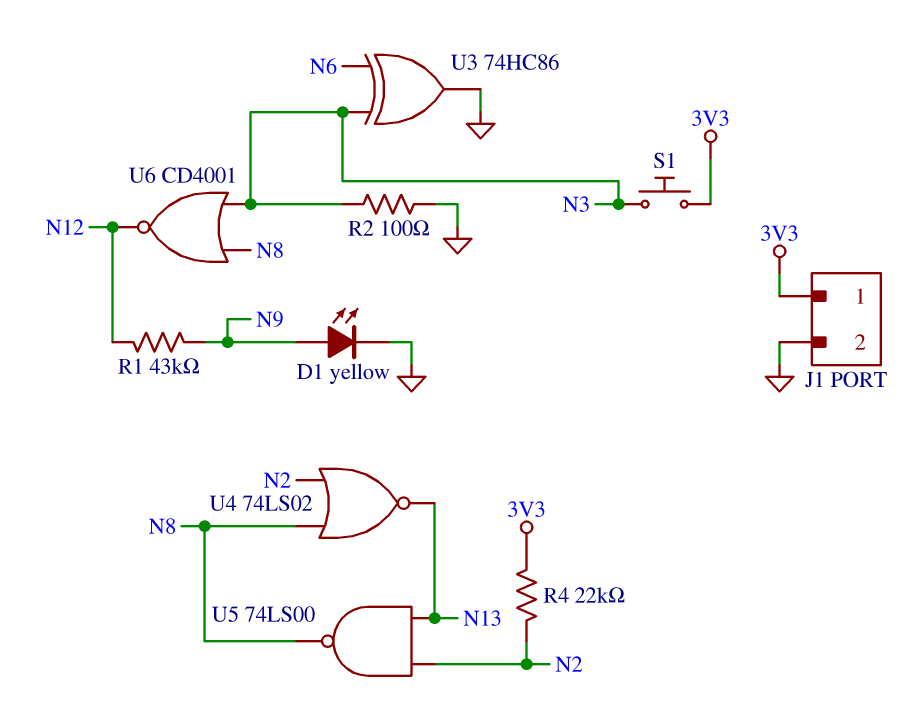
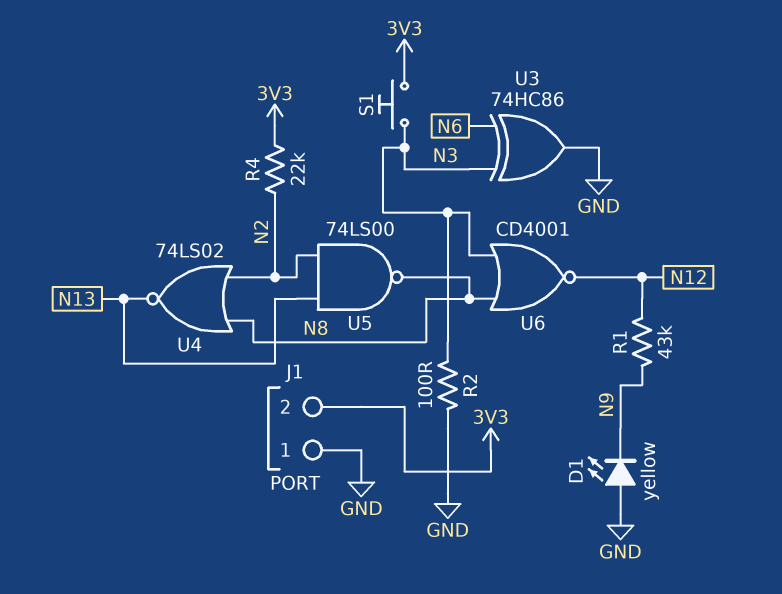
D1: LED yellow (A N9, K GND) -> LED yellow (A GND, K N9)
J1 pin 1: 3V3 -> GND
J1 pin 2: GND -> 3V3

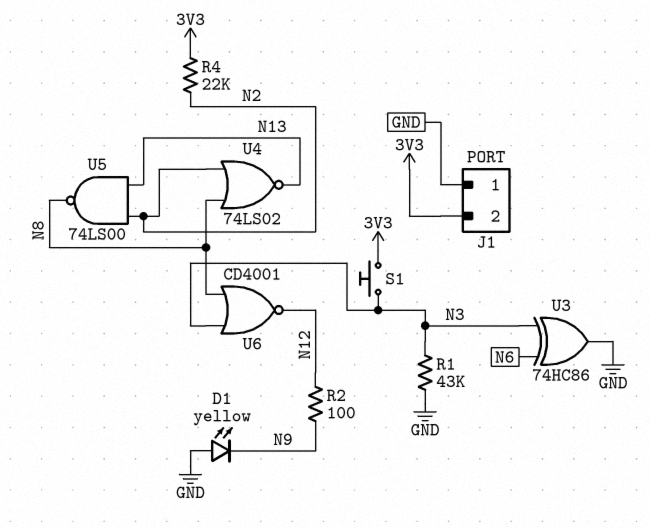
R1: 43k (N9, N12) -> 43k (GND, N3)
R2: 100 (GND, N3) -> 100 (N9, N12)

